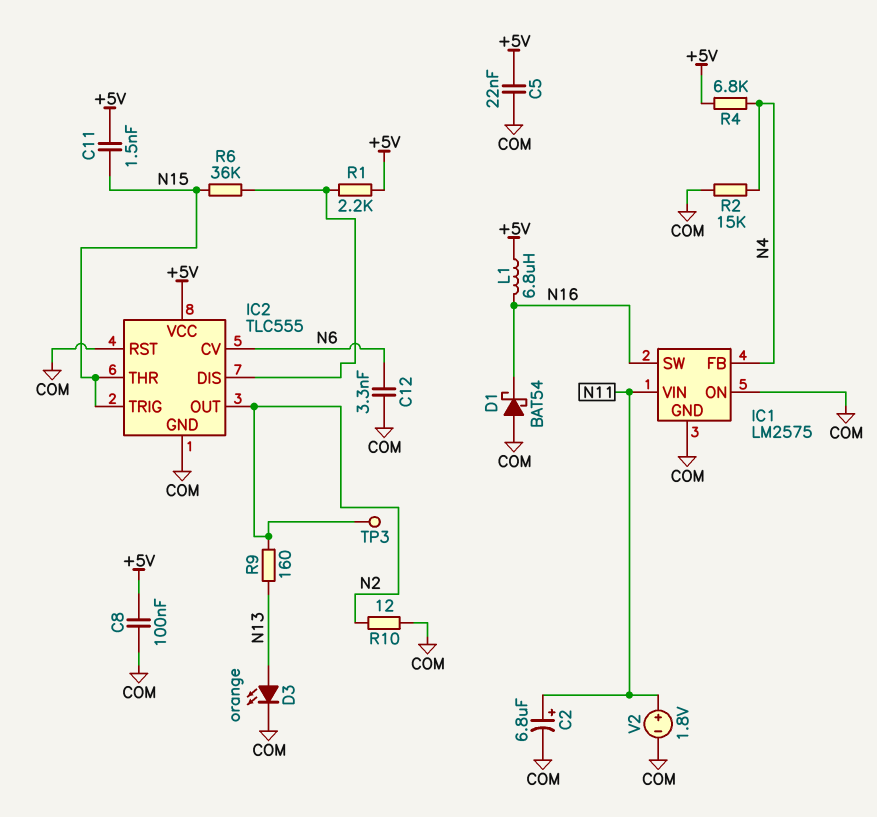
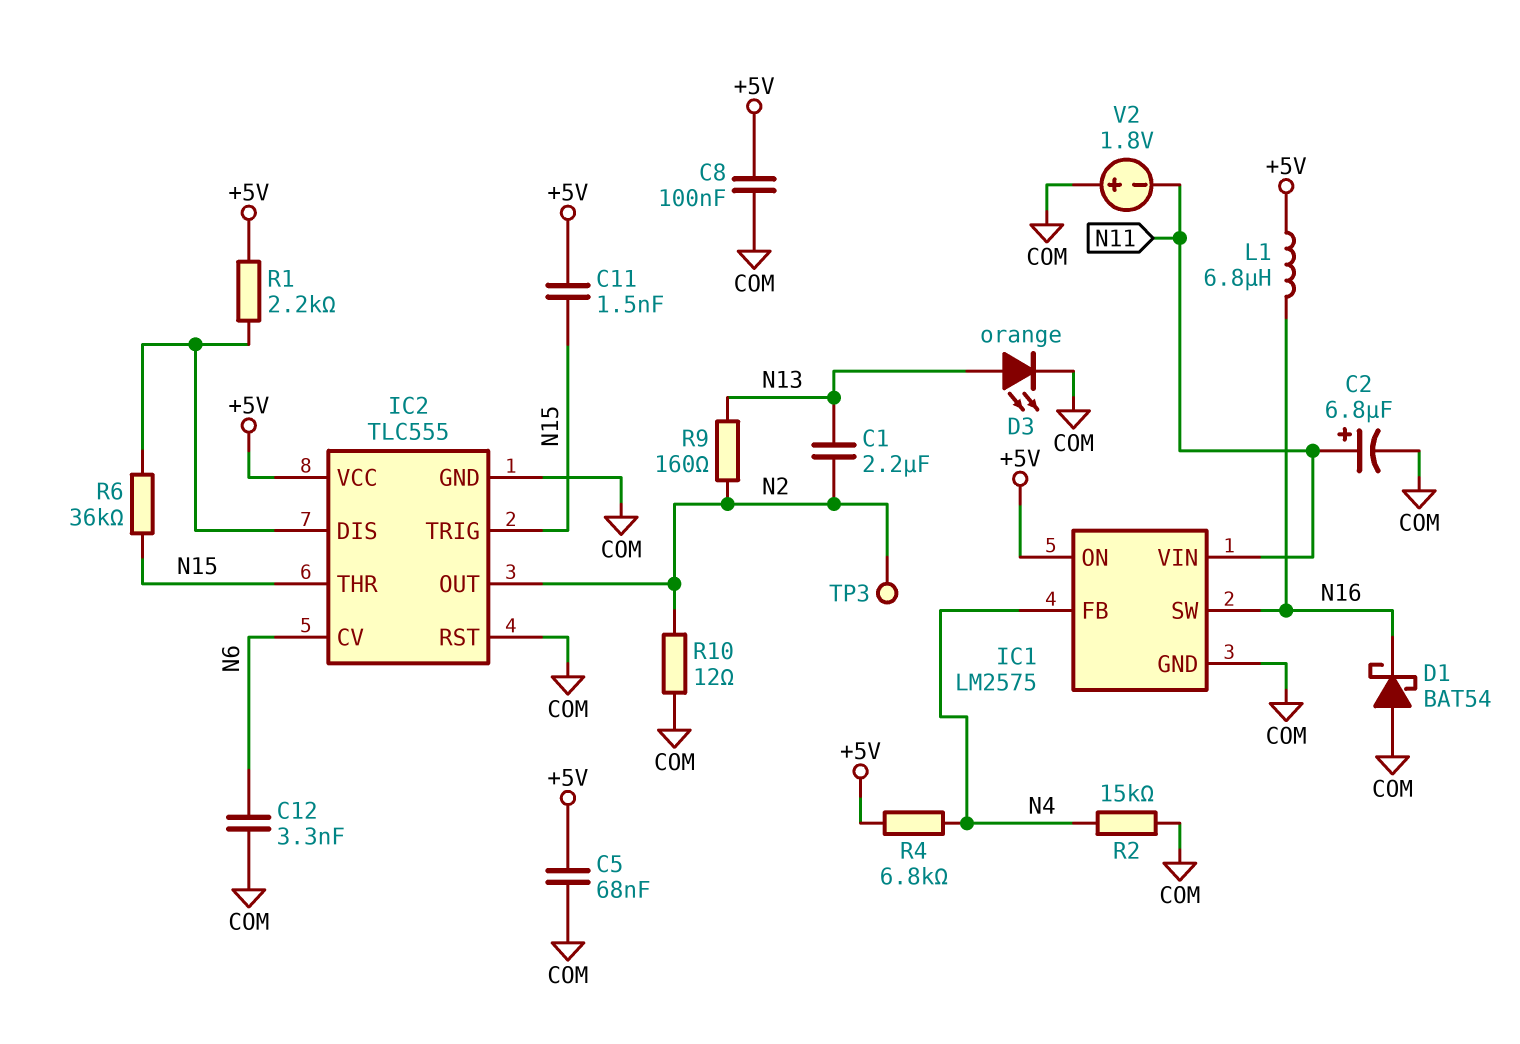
C1: none -> 2.2uF (N2, N13)
C5: 22nF (+5V, COM) -> 68nF (+5V, COM)
IC1 pin ON: COM -> +5V
V2: 1.8V (plus N11, minus COM) -> 1.8V (plus COM, minus N11)

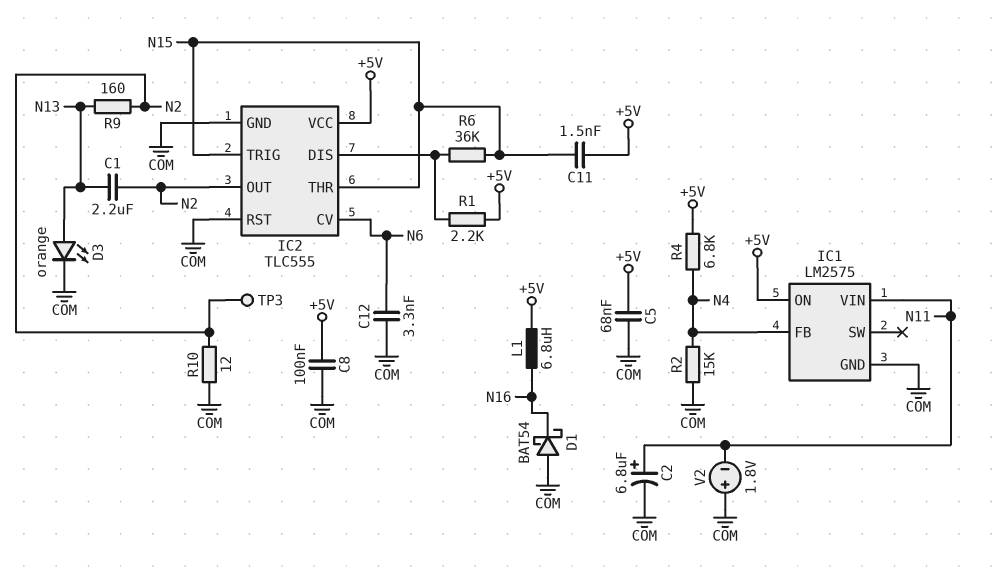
IC1 pin SW: N16 -> none

